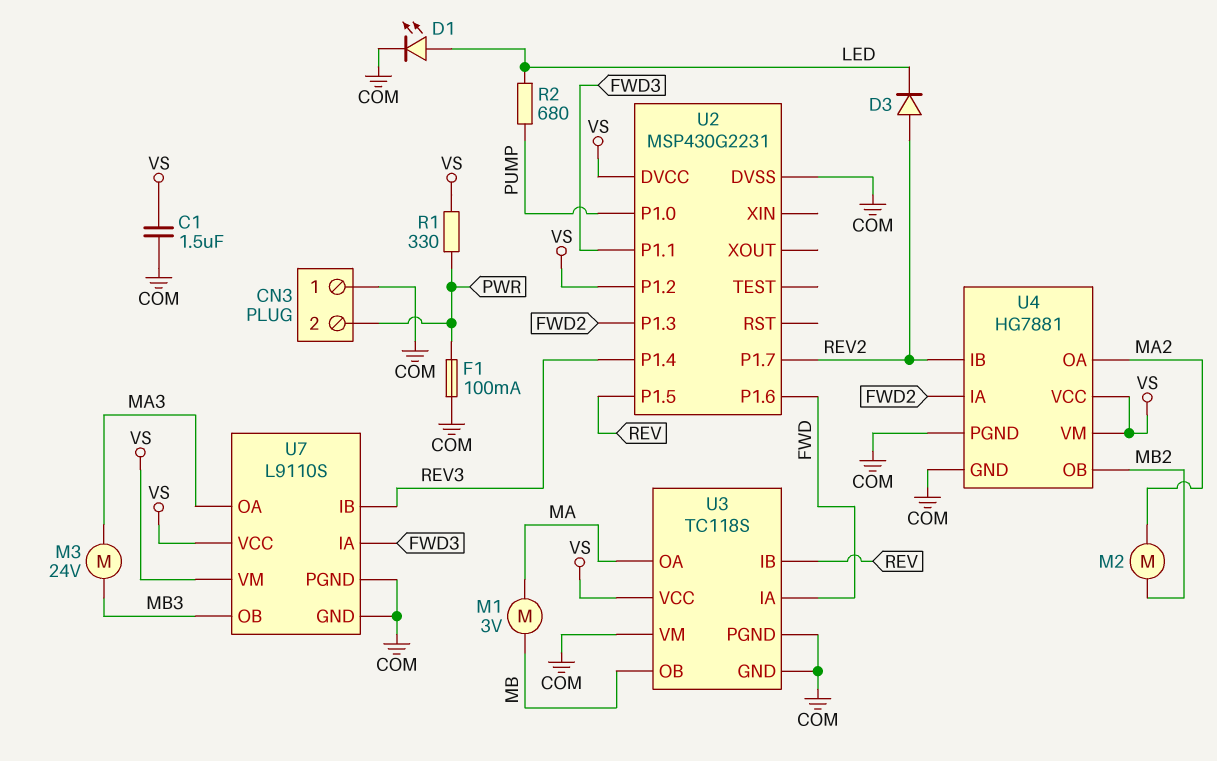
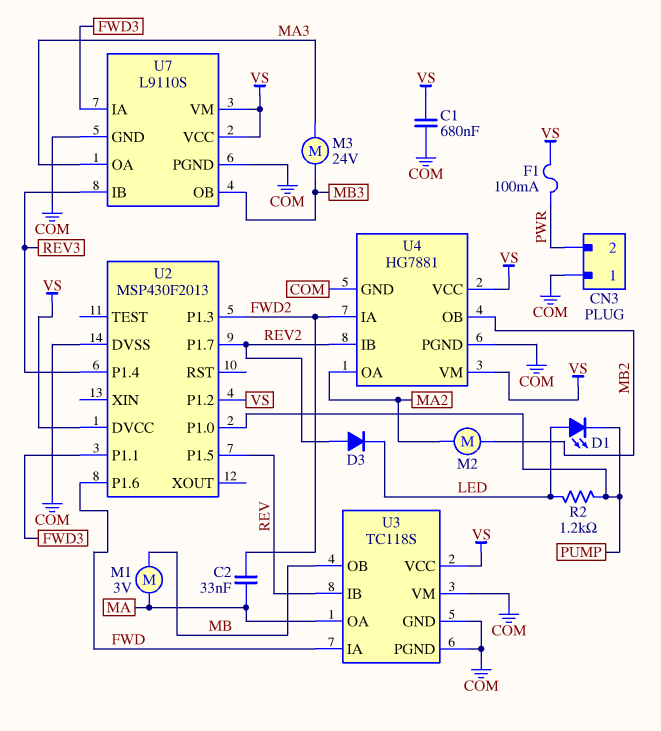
C1: 1.5uF (COM, VS) -> 680nF (COM, VS)
C2: none -> 33nF (FWD2, MA)
D1: LED (A LED, K COM) -> LED (A LED, K PUMP)
F1: 100mA (COM, PWR) -> 100mA (PWR, VS)
R1: 330 (PWR, VS) -> none
R2: 680 (LED, PUMP) -> 1.2k (LED, PUMP)
U2: MSP430G2231 -> MSP430F2013

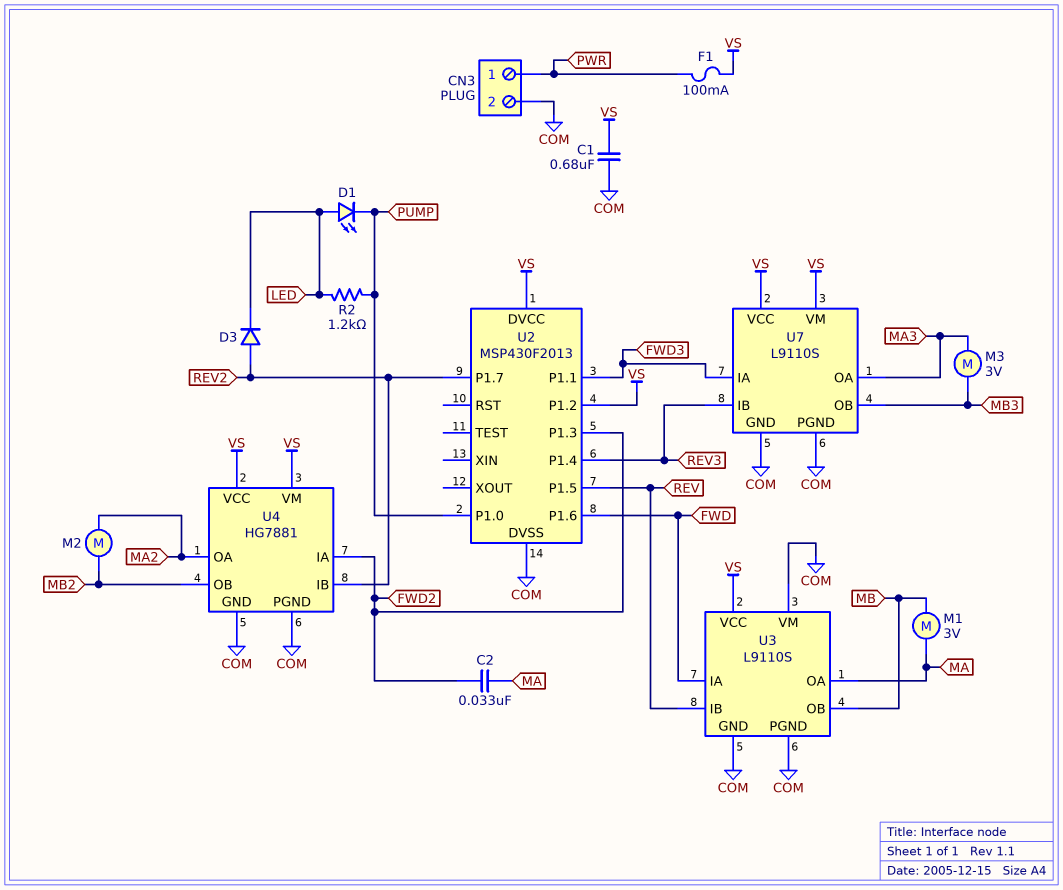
CN3 pin 1: COM -> PWR
CN3 pin 2: PWR -> COM
M3: motor 24V (MA3, MB3) -> motor 3V (MA3, MB3)
U3: TC118S -> L9110S

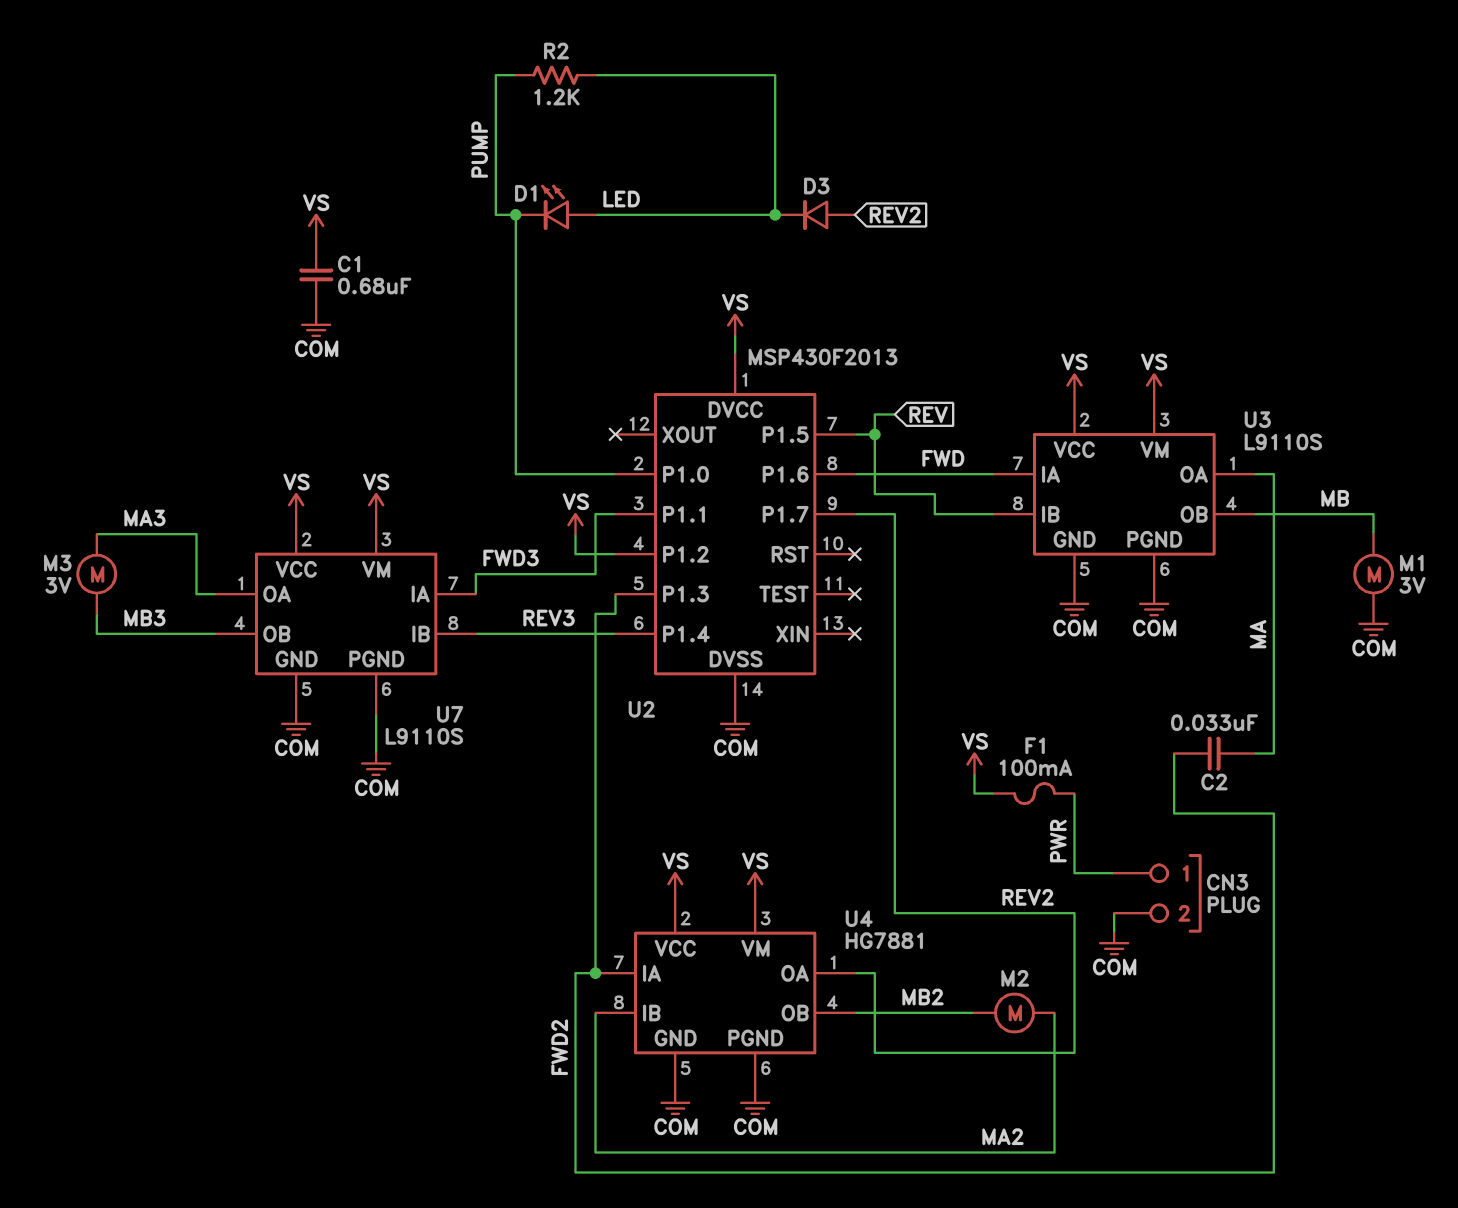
M1: motor 3V (MA, MB) -> motor 3V (COM, MB)
U3 pin VM: COM -> VS
U4 pin IB: REV2 -> MA2
U4 pin OA: MA2 -> REV2

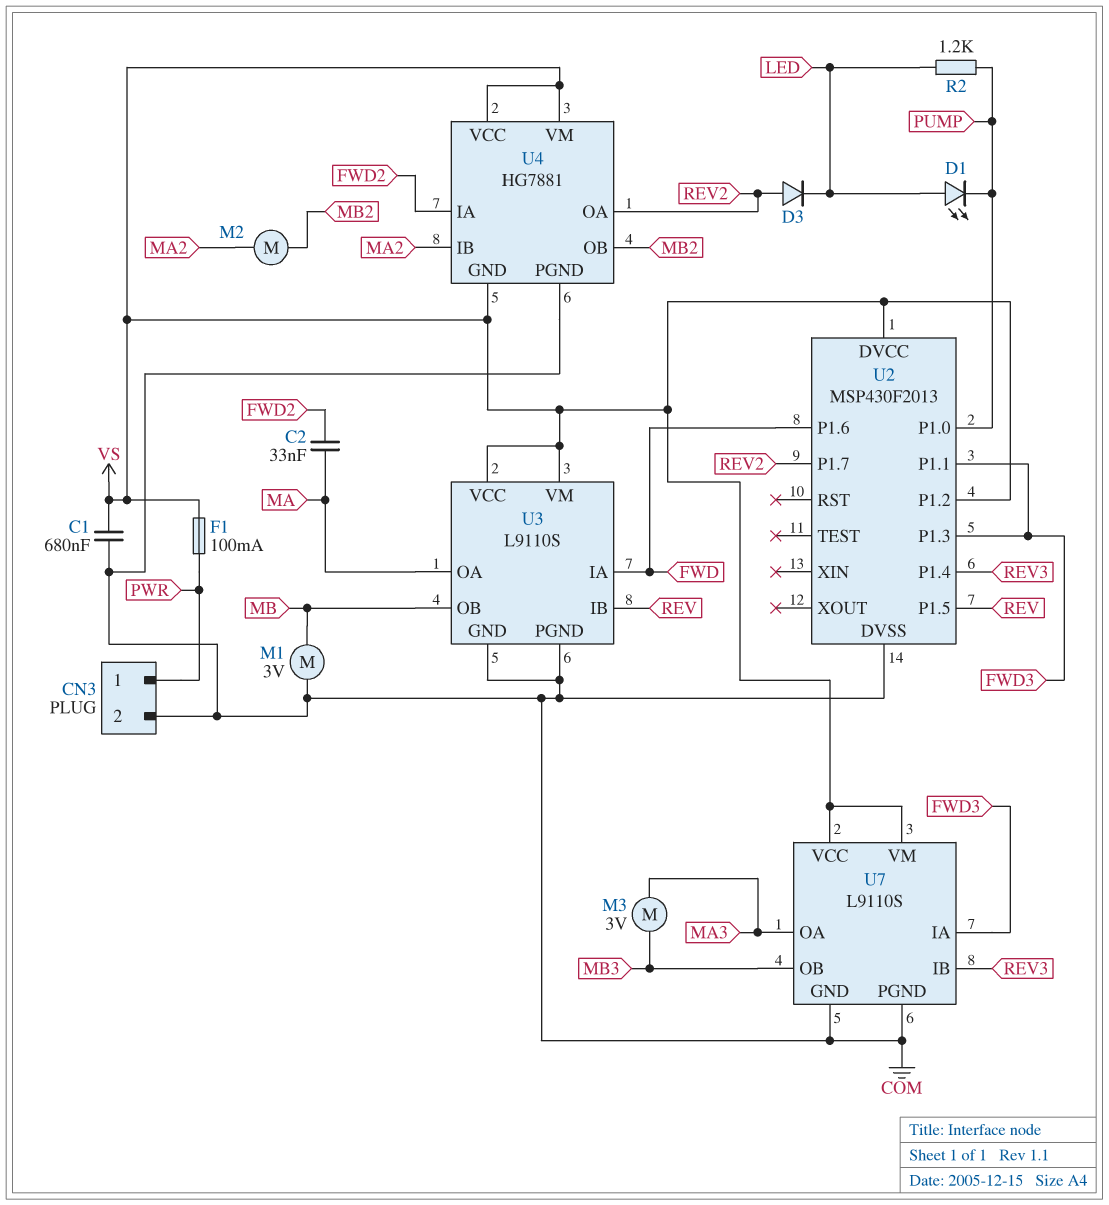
U2 pin P1.3: FWD2 -> FWD3
U4 pin GND: COM -> VS

